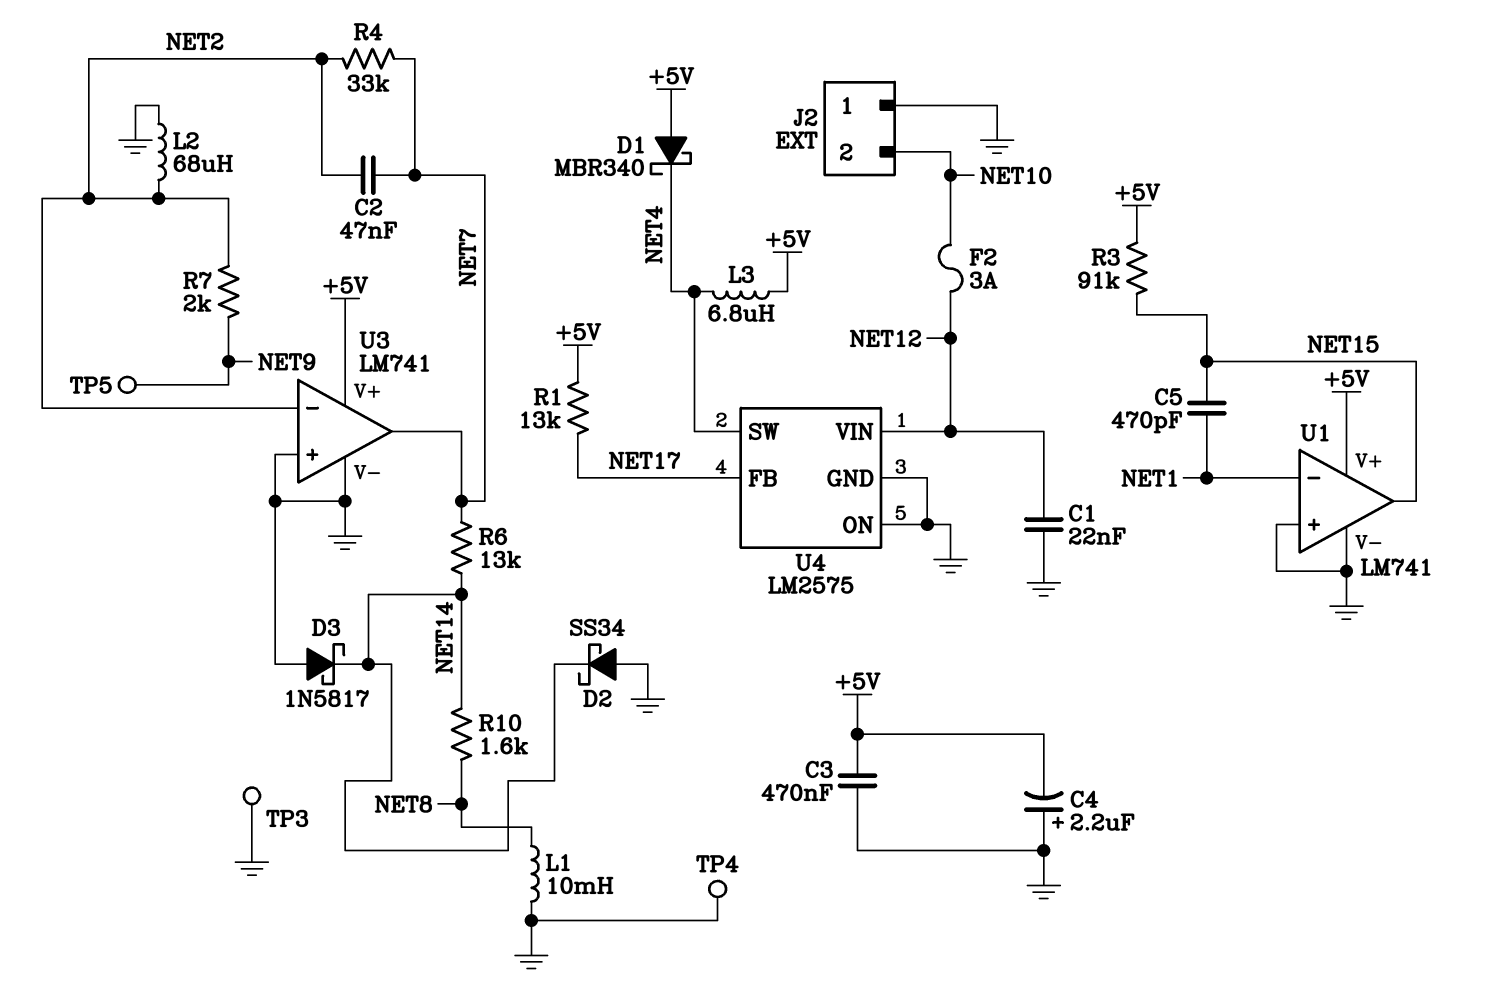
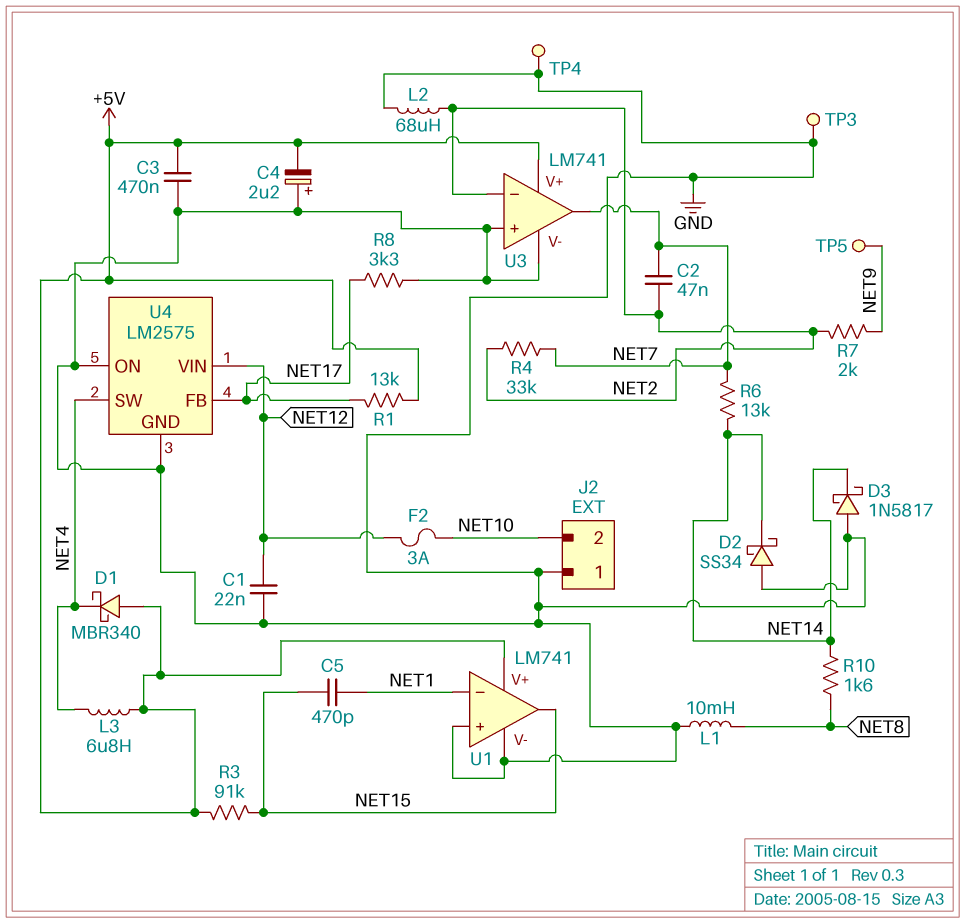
R8: none -> 3.3k (GND, NET17)

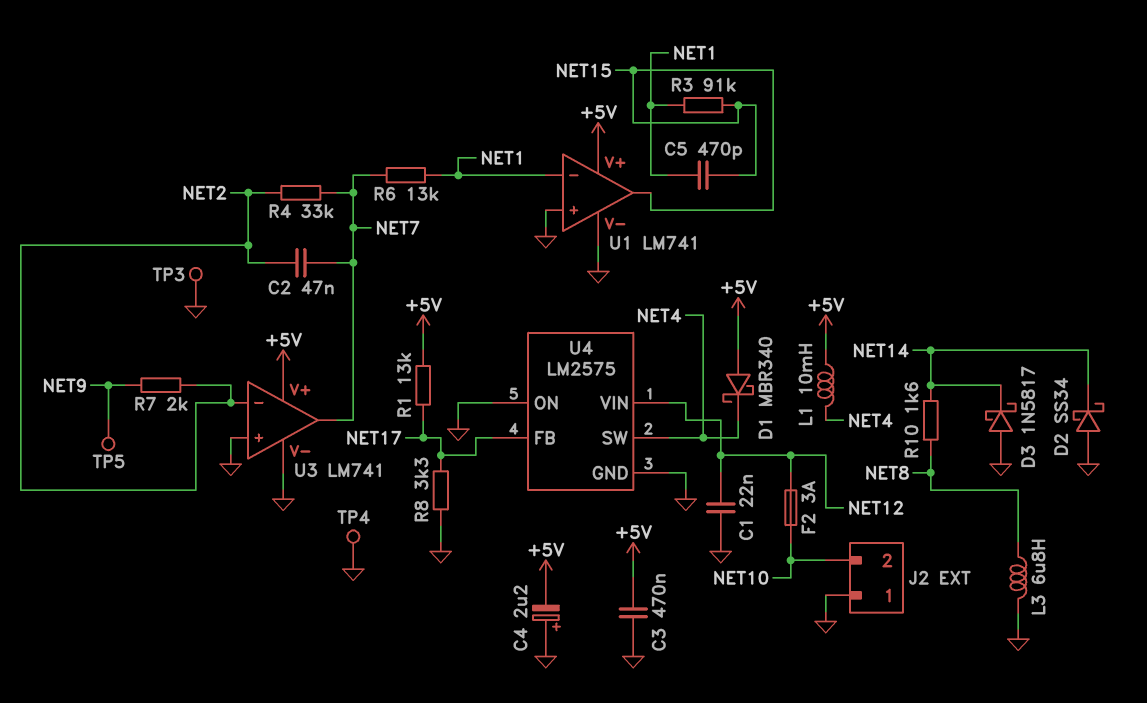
L1: 10mH (GND, NET8) -> 10mH (+5V, NET4)
L2: 68uH (GND, NET2) -> none
L3: 6.8uH (+5V, NET4) -> 6.8uH (GND, NET8)
R3: 91k (+5V, NET15) -> 91k (NET1, NET15)
R6: 13k (NET7, NET14) -> 13k (NET1, NET7)

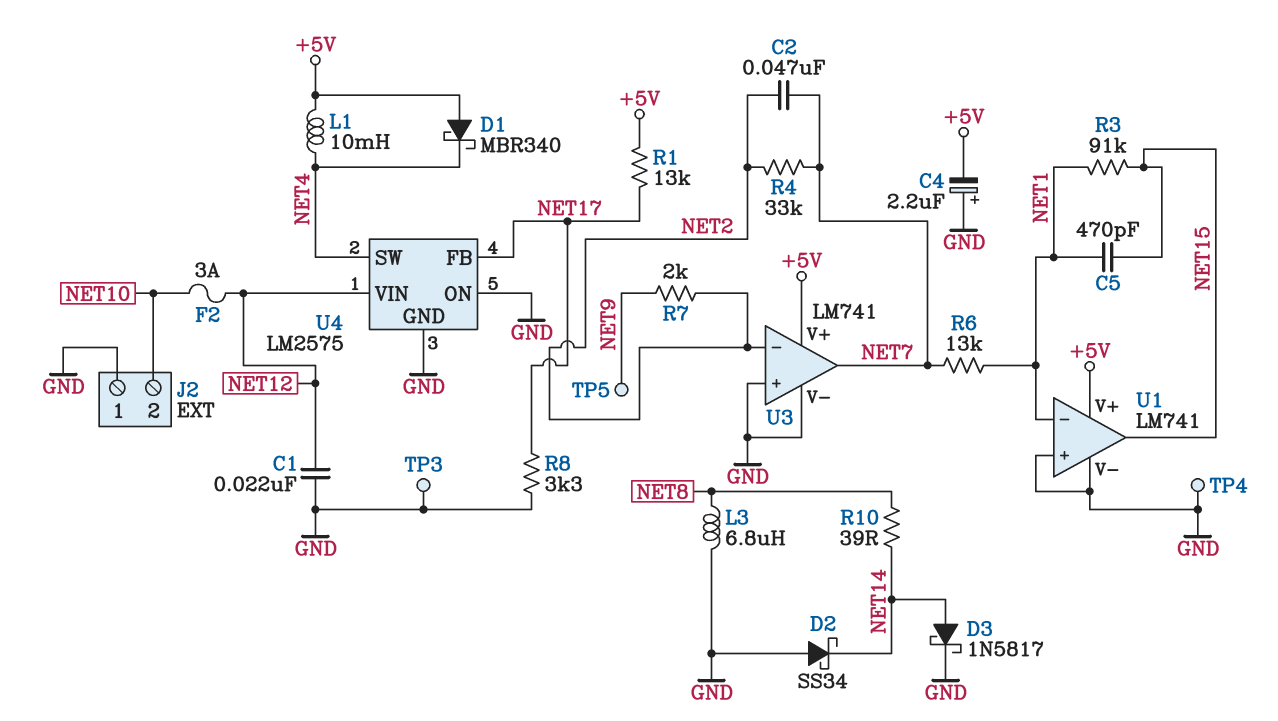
C3: 470nF (+5V, GND) -> none
D3: schottky 1N5817 (A GND, K NET14) -> schottky 1N5817 (A NET14, K GND)
R10: 1.6k (NET8, NET14) -> 39 (NET8, NET14)

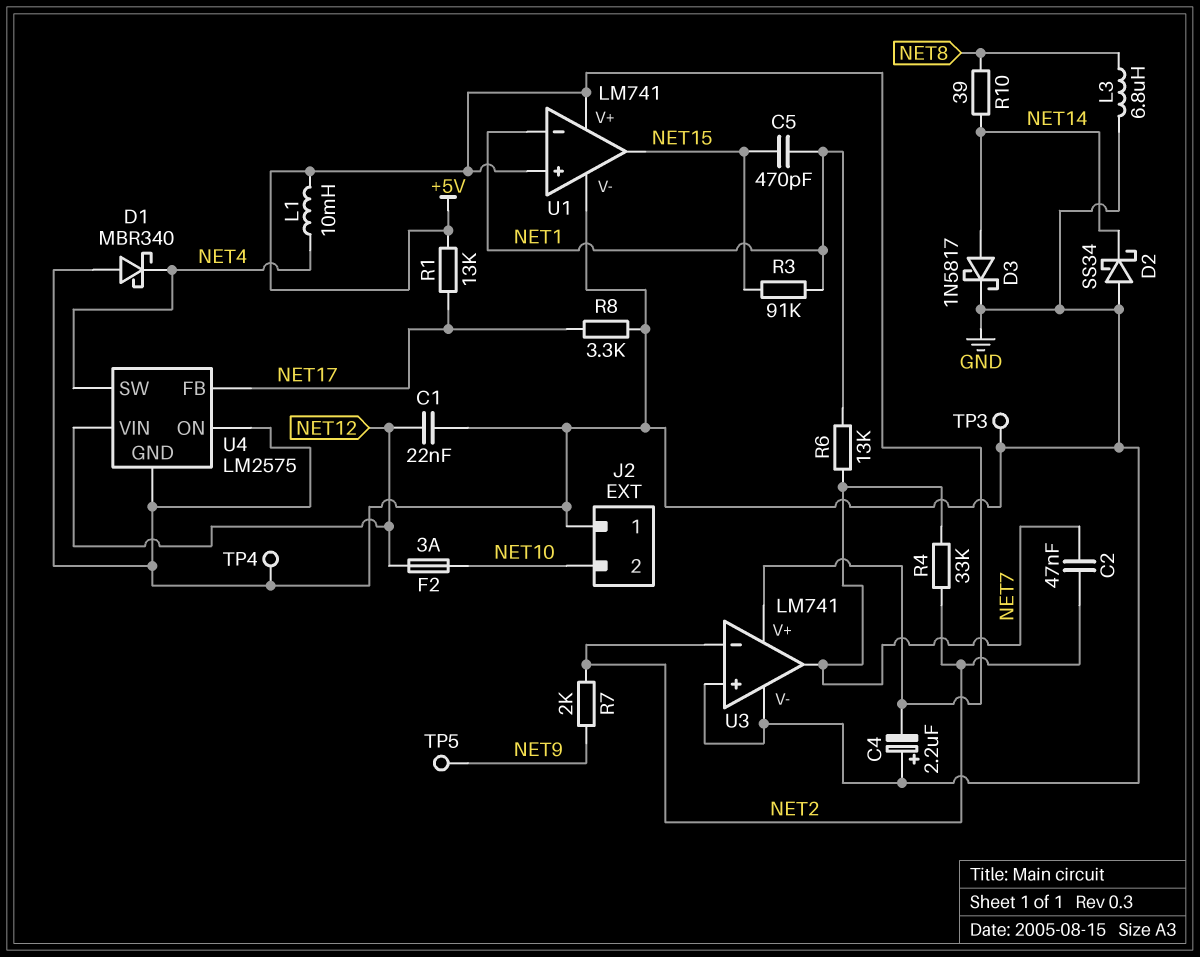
D1: schottky MBR340 (A +5V, K NET4) -> schottky MBR340 (A GND, K NET4)
U1 pin in+: GND -> +5V

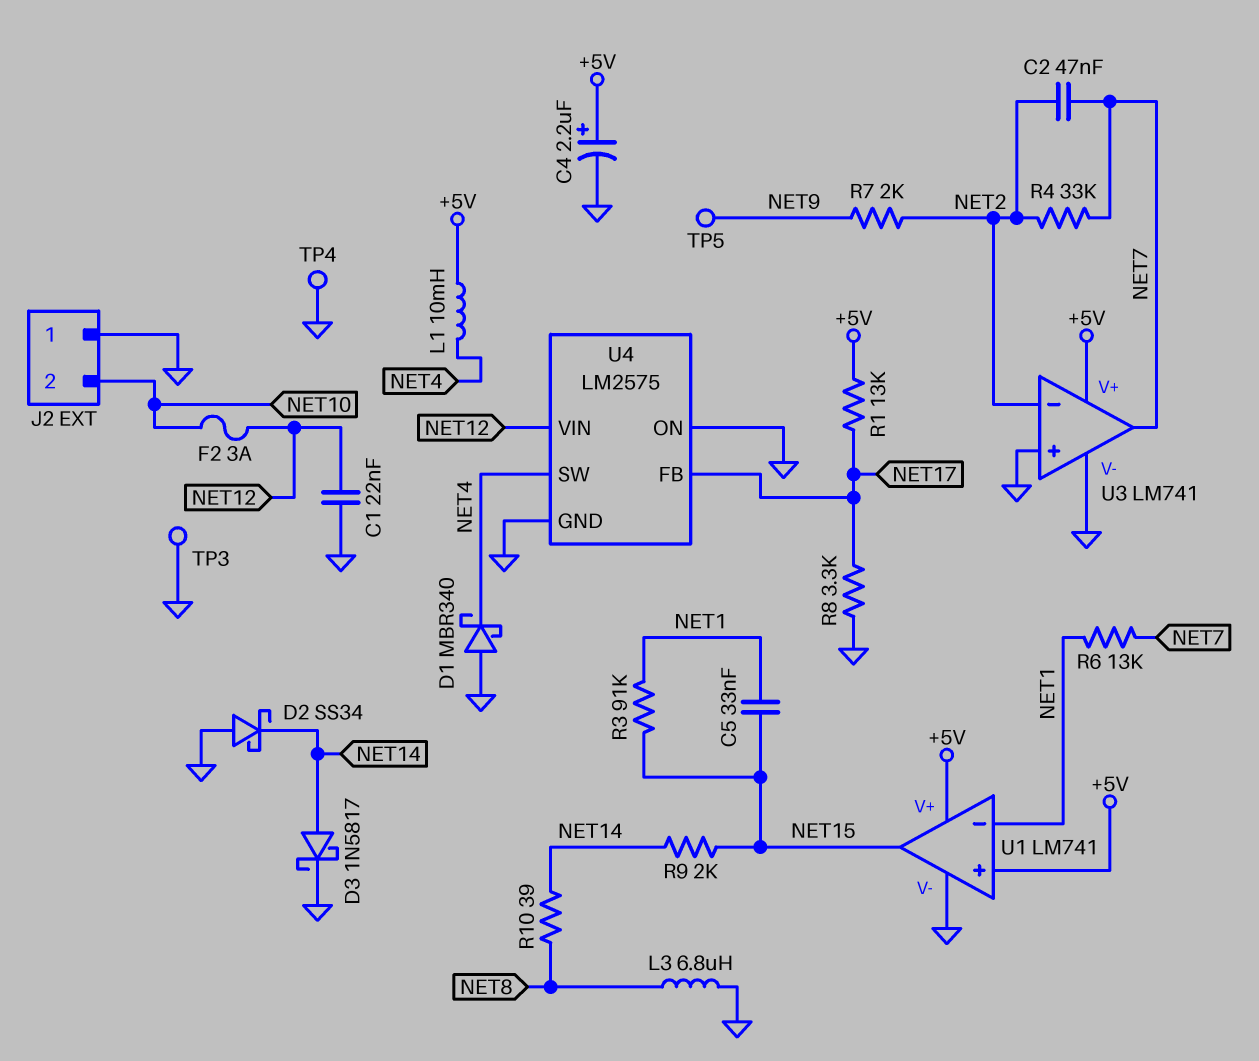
C4: 2.2uF (plus GND, minus +5V) -> 2.2uF (plus +5V, minus GND)
C5: 470pF (NET1, NET15) -> 33nF (NET1, NET15)
R9: none -> 2k (NET14, NET15)

